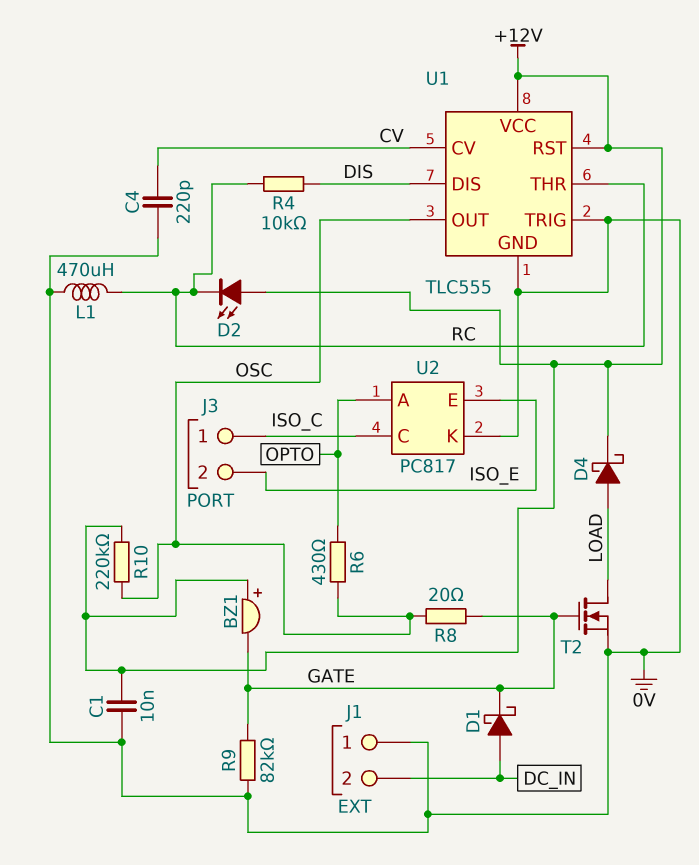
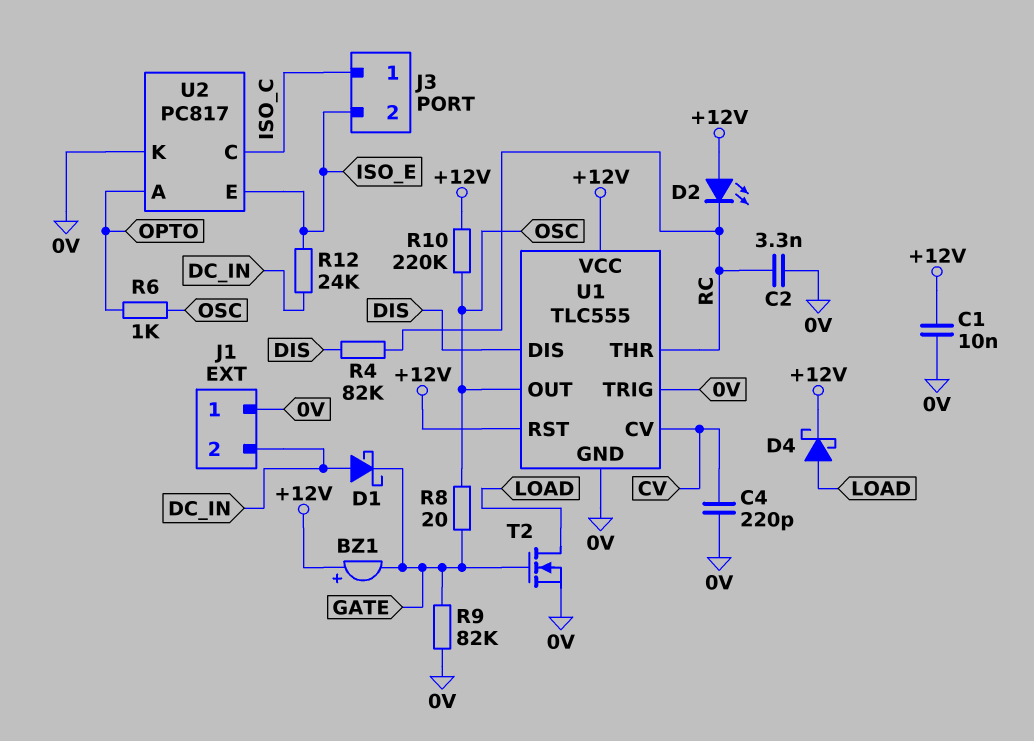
C2: none -> 3.3nF (0V, RC)
L1: 470uH (0V, RC) -> none
R4: 10k (DIS, RC) -> 82k (DIS, RC)
R6: 430 (OPTO, OSC) -> 1k (OPTO, OSC)
R12: none -> 24k (DC_IN, ISO_E)

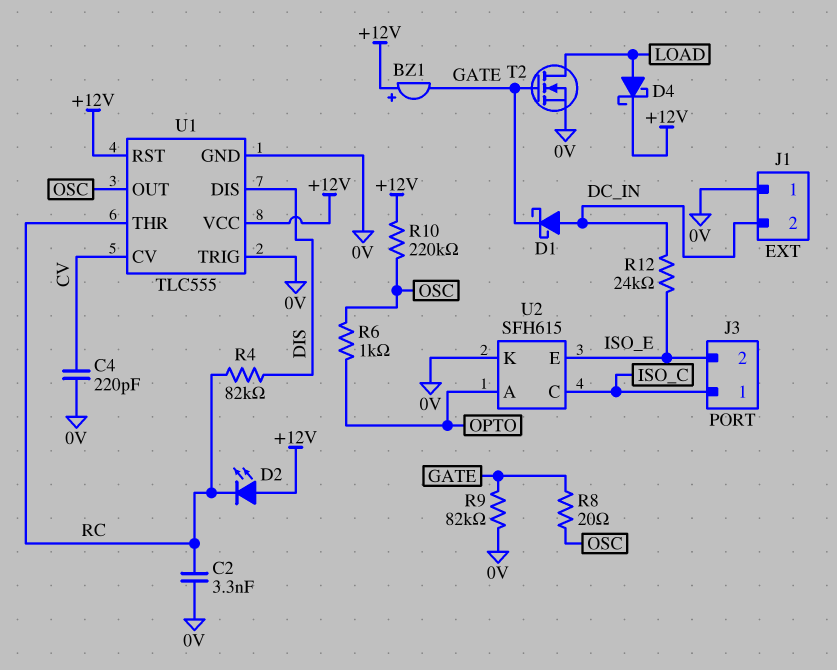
C1: 10nF (+12V, 0V) -> none
U2: PC817 -> SFH615

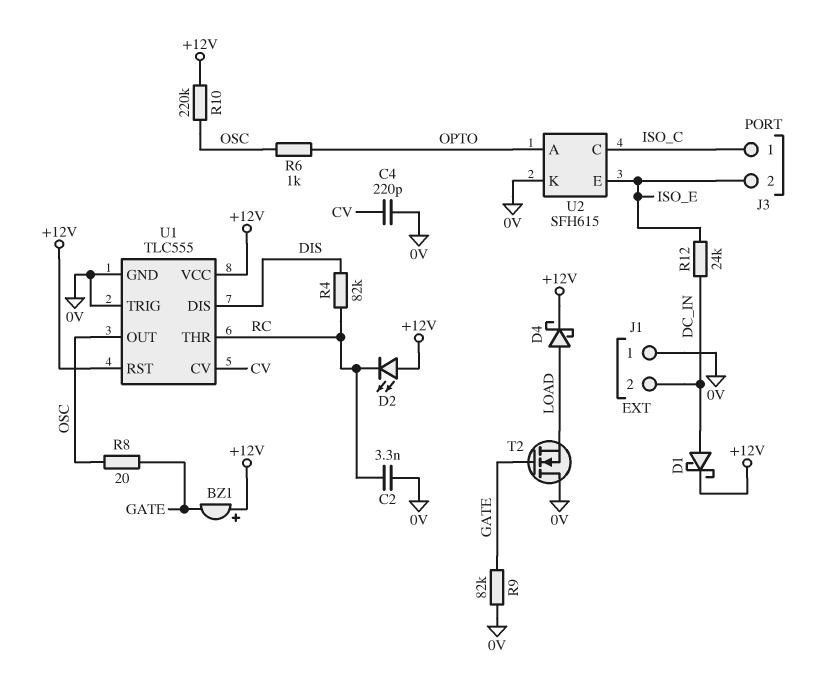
D1: schottky (A DC_IN, K GATE) -> schottky (A DC_IN, K +12V)
T2: NMOS (G GATE, D LOAD, S 0V) -> NMOS (G GATE, D 0V, S LOAD)

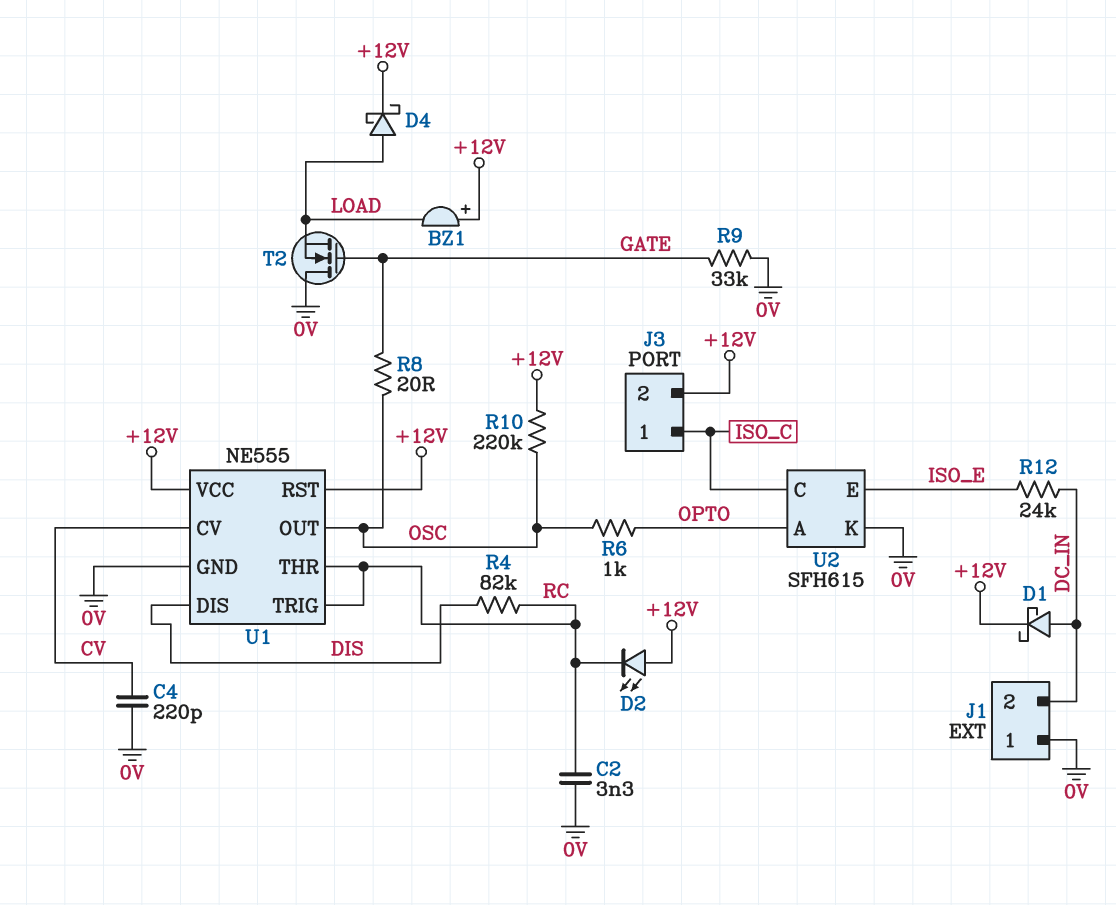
BZ1: buzzer (plus +12V, minus GATE) -> buzzer (plus +12V, minus LOAD)
J3 pin 2: ISO_E -> +12V
R9: 82k (0V, GATE) -> 33k (0V, GATE)
U1: TLC555 -> NE555
U1 pin TRIG: 0V -> RC

